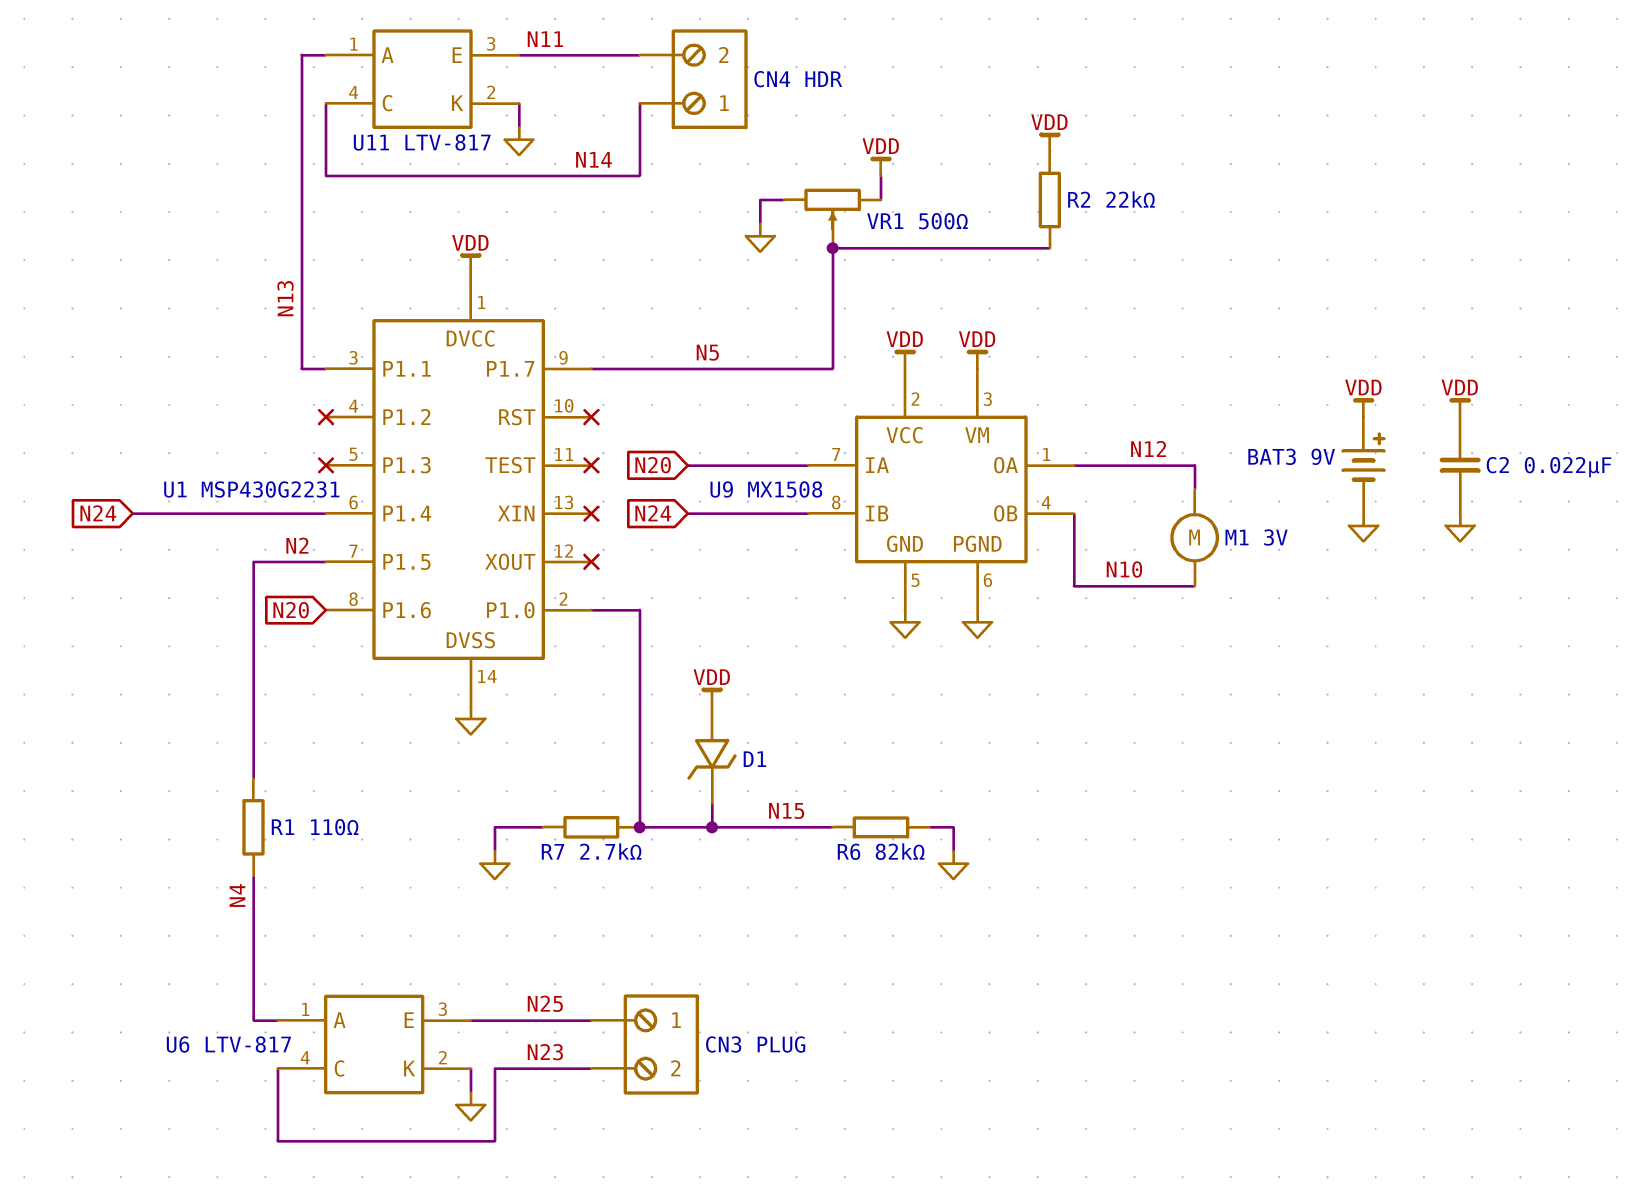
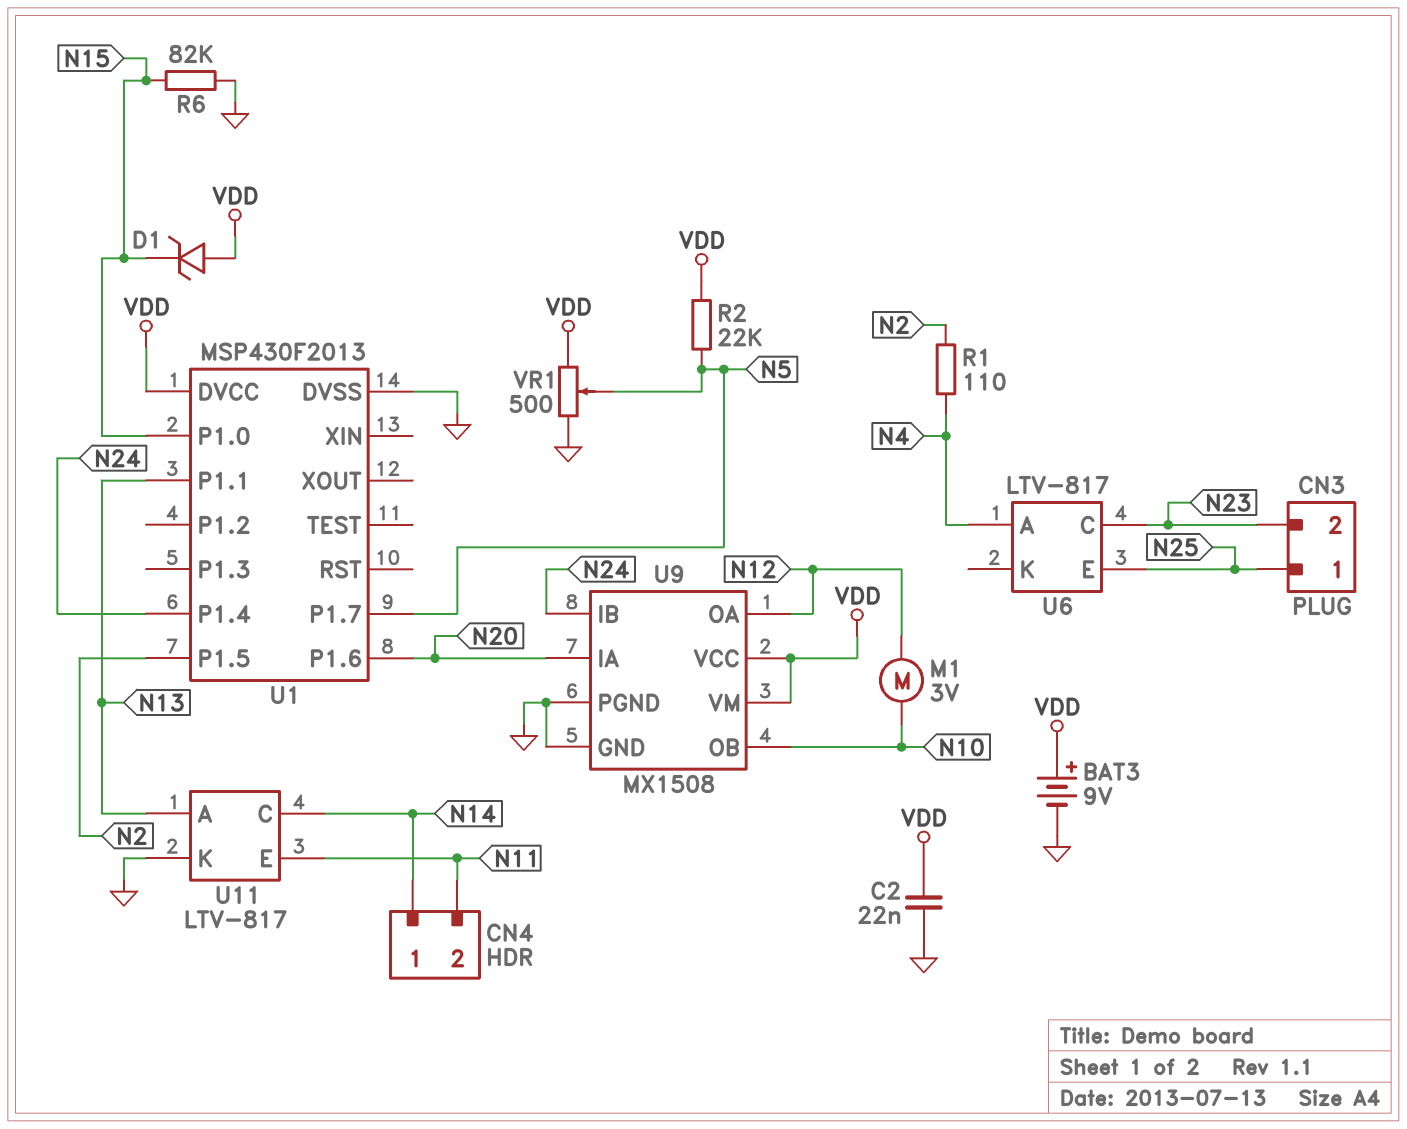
R7: 2.7k (GND, N15) -> none
U1: MSP430G2231 -> MSP430F2013
U6 pin K: GND -> none

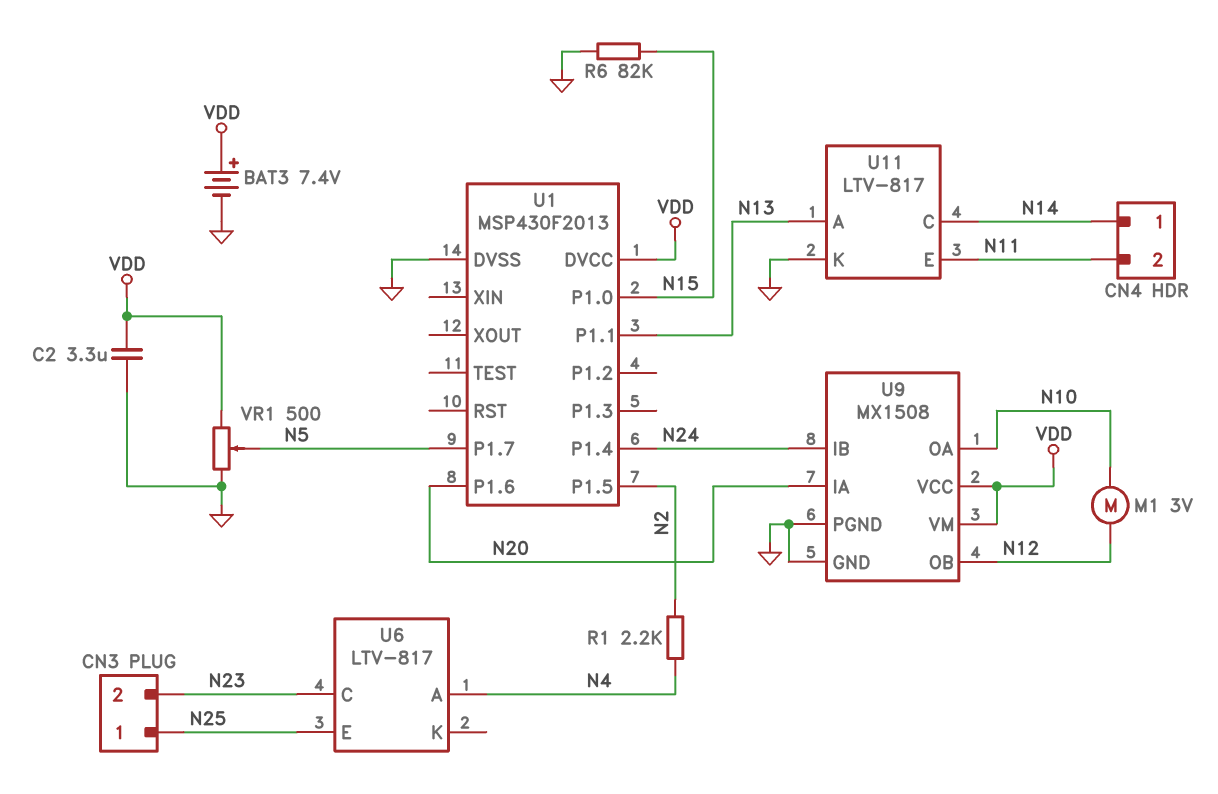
BAT3: 9V (plus VDD, minus GND) -> 7.4V (plus VDD, minus GND)
C2: 22nF (GND, VDD) -> 3.3uF (GND, VDD)
D1: zener (A VDD, K N15) -> none
R1: 110 (N2, N4) -> 2.2k (N2, N4)
R2: 22k (N5, VDD) -> none
U9 pin OA: N12 -> N10
U9 pin OB: N10 -> N12

